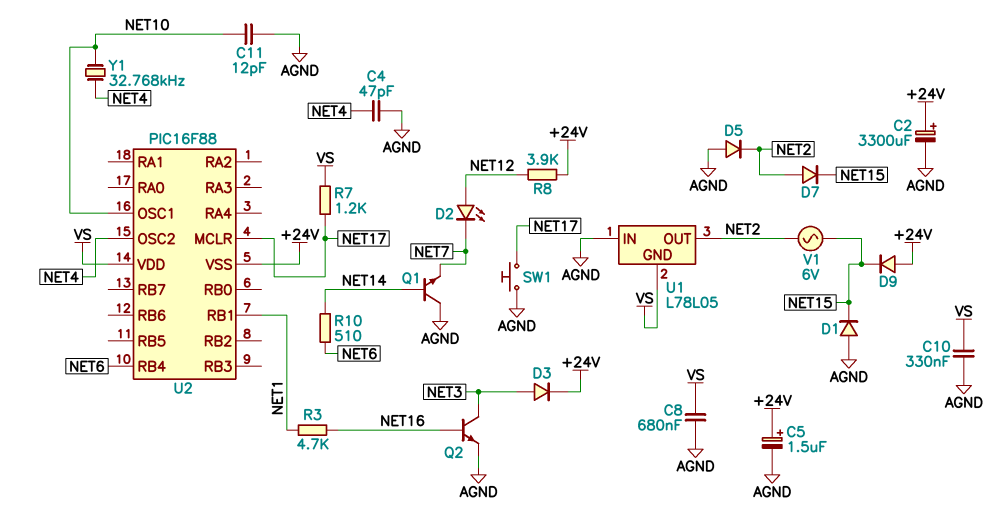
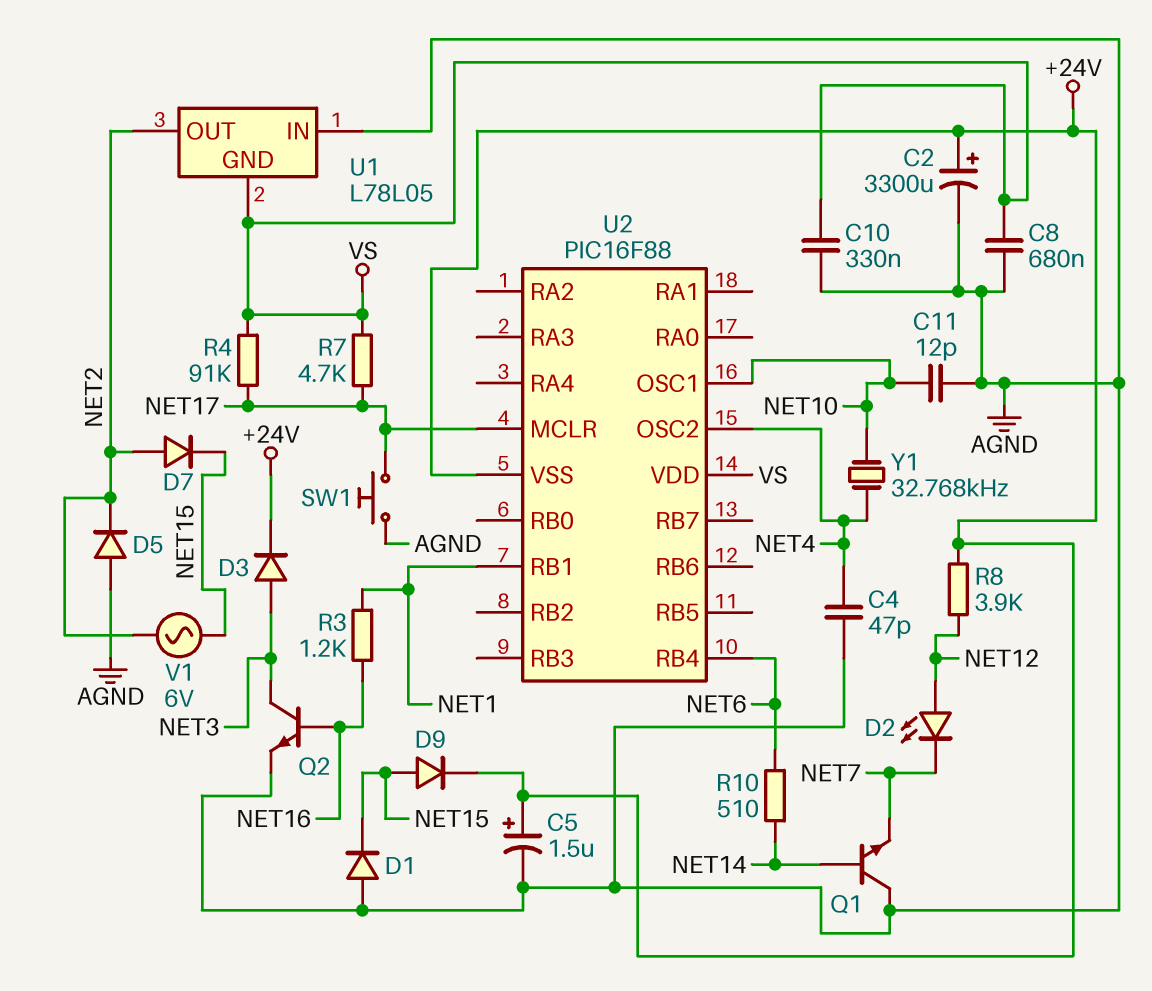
D9: diode (A +24V, K NET15) -> diode (A NET15, K +24V)
R3: 4.7k (NET1, NET16) -> 1.2k (NET1, NET16)
R4: none -> 91k (NET17, VS)
R7: 1.2k (NET17, VS) -> 4.7k (NET17, VS)

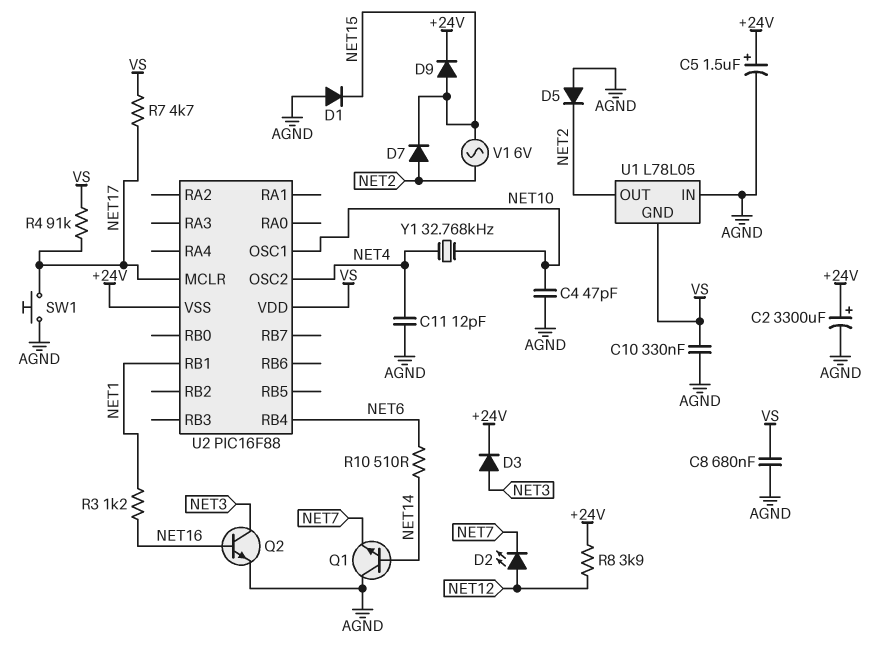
C4: 47pF (AGND, NET4) -> 47pF (AGND, NET10)
C11: 12pF (AGND, NET10) -> 12pF (AGND, NET4)

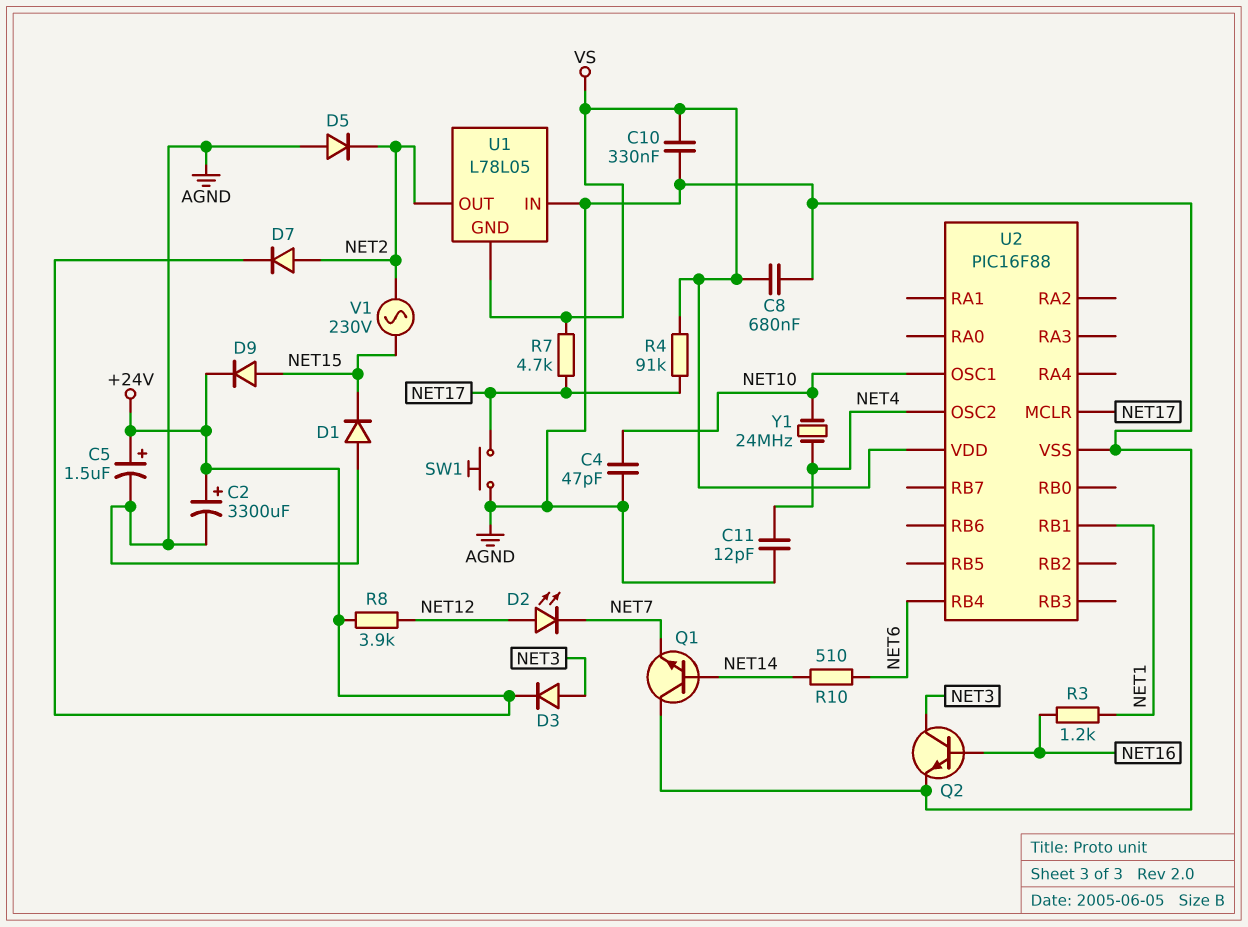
D7: diode (A NET2, K NET15) -> diode (A NET2, K +24V)
U2 pin VSS: +24V -> AGND
V1: AC 6V (NET2, NET15) -> AC 230V (NET2, NET15)
Y1: 32.768kHz (NET4, NET10) -> 24MHz (NET4, NET10)

